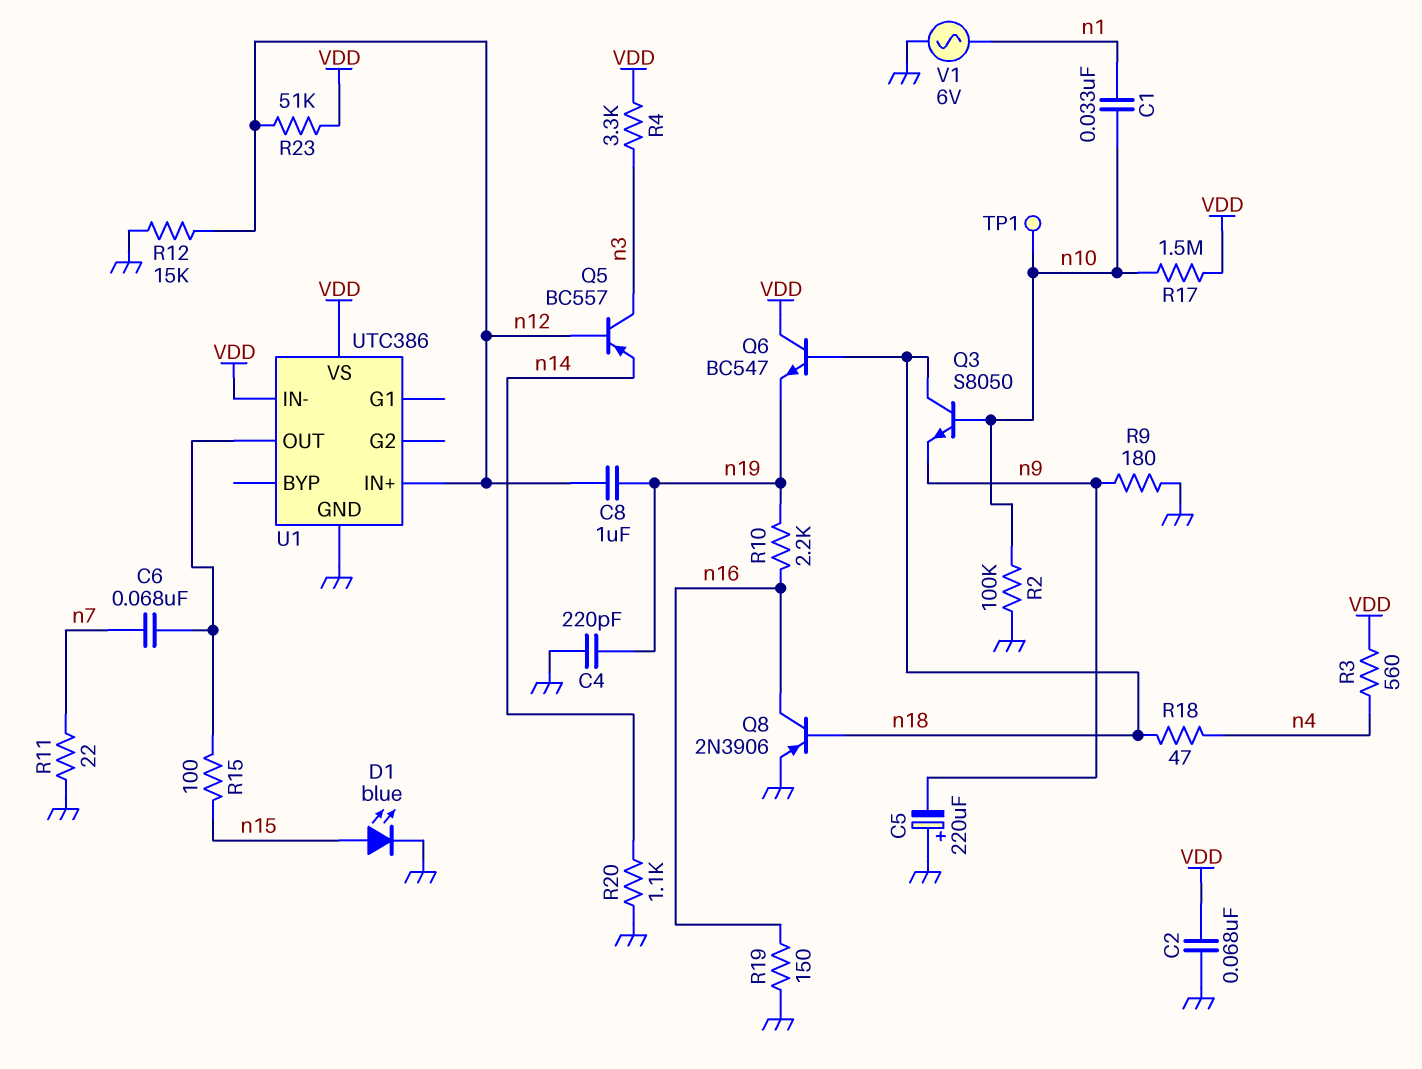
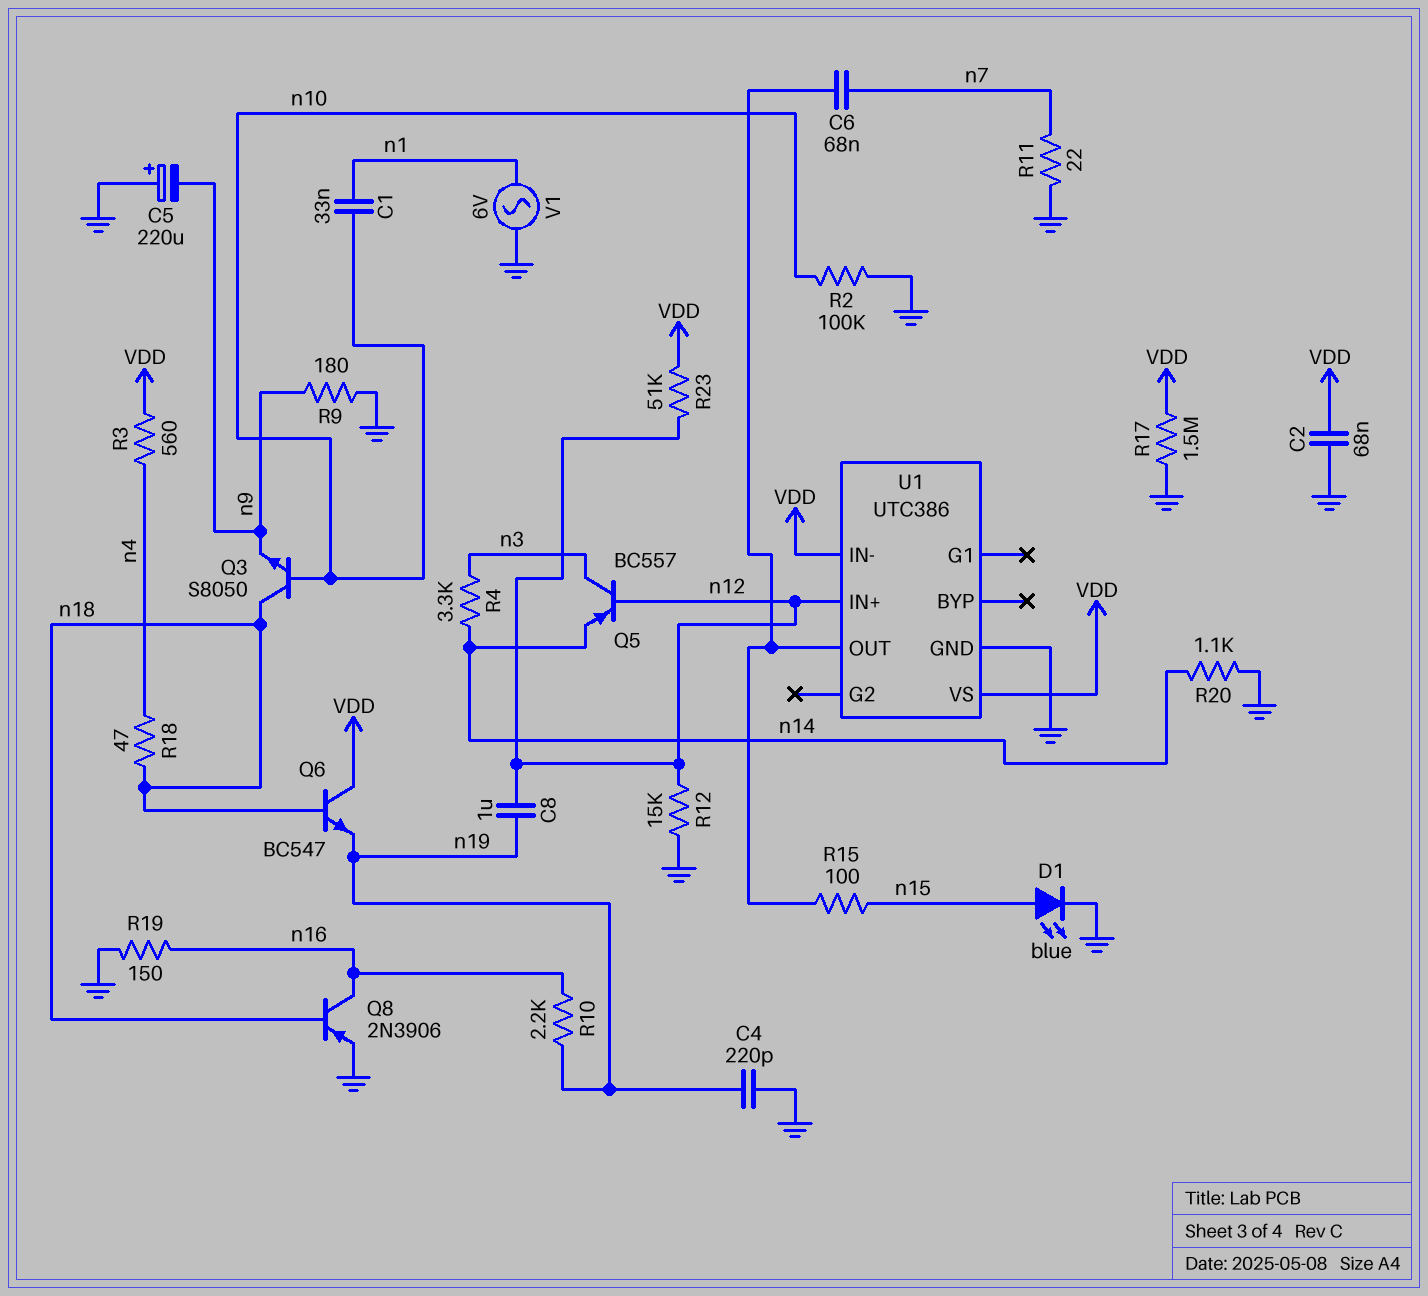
R4: 3.3k (VDD, n3) -> 3.3k (n3, n14)
R17: 1.5M (VDD, n10) -> 1.5M (GND, VDD)
TP1: test point (n10) -> none

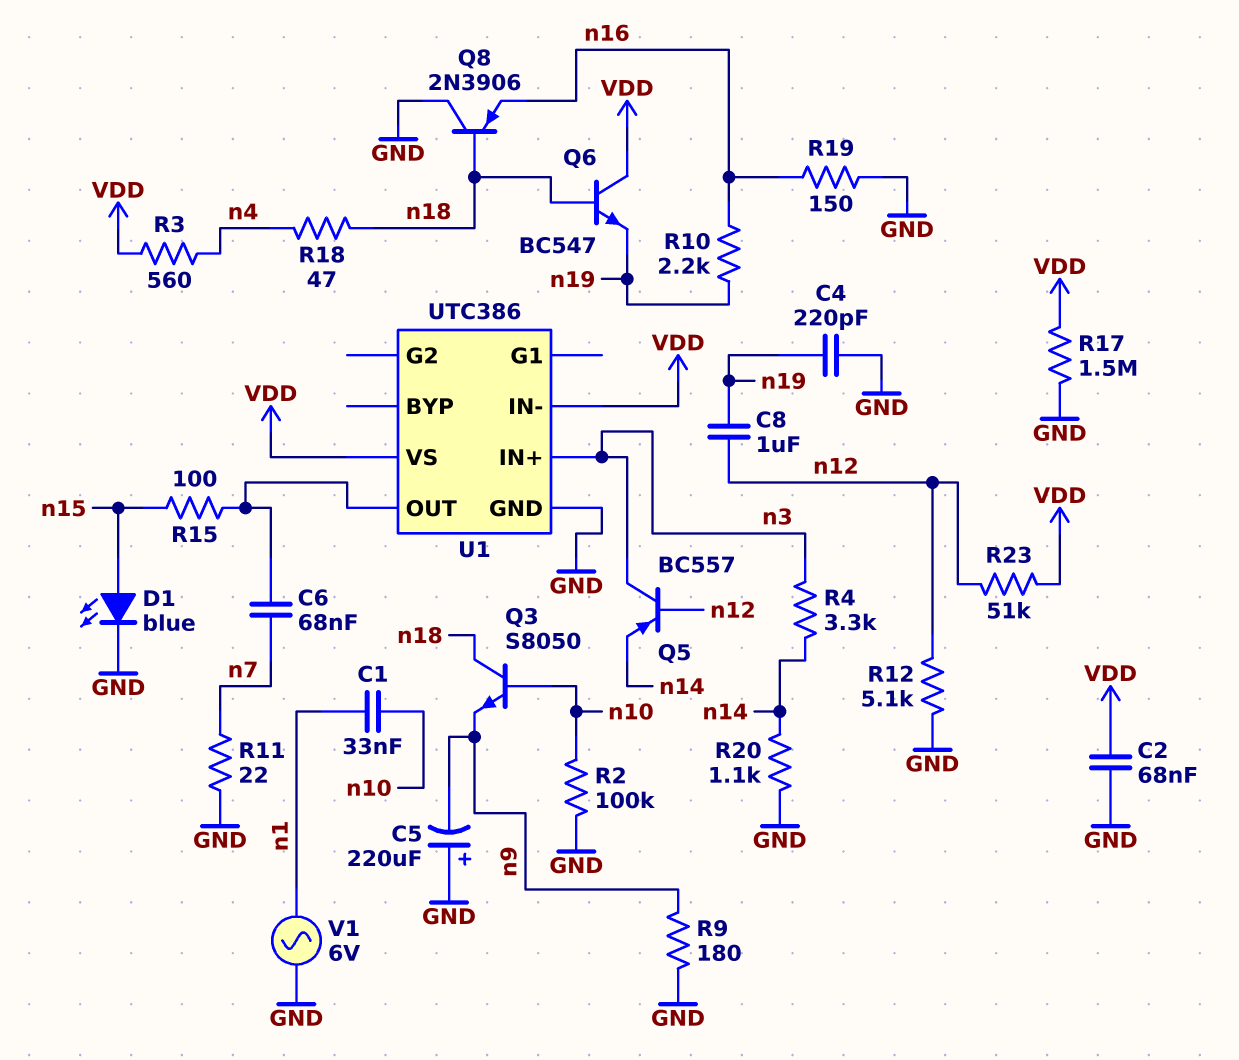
Q8: PNP 2N3906 (B n18, C n16, E GND) -> PNP 2N3906 (B n18, C GND, E n16)
R12: 15k (GND, n12) -> 5.1k (GND, n12)
U1 pin IN+: n12 -> n3

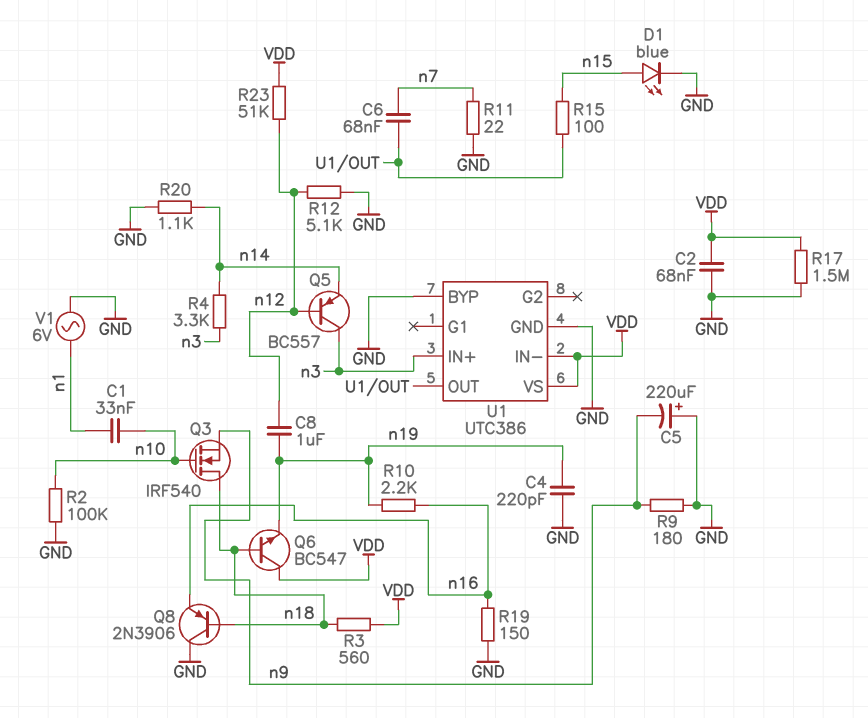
Q3: NPN S8050 (B n10, C n18, E n9) -> NMOS IRF540 (G n10, D n18, S n9)
R3: 560 (VDD, n4) -> 560 (VDD, n18)
R18: 47 (n4, n18) -> none
U1 pin BYP: none -> GND

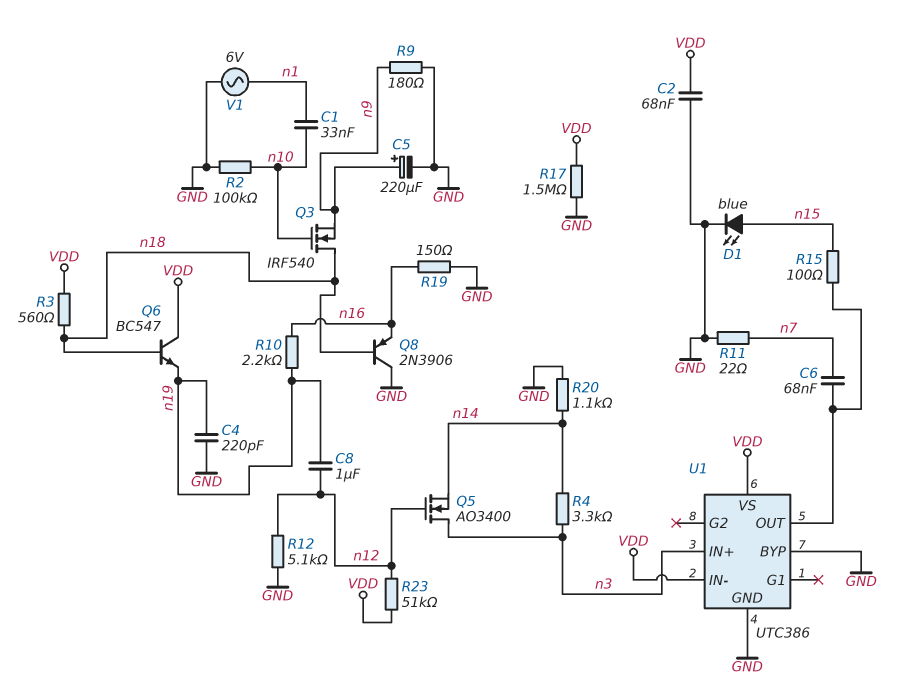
C5: 220uF (plus GND, minus n9) -> 220uF (plus n9, minus GND)
Q5: PNP BC557 (B n12, C n3, E n14) -> NMOS AO3400 (G n12, D n3, S n14)

